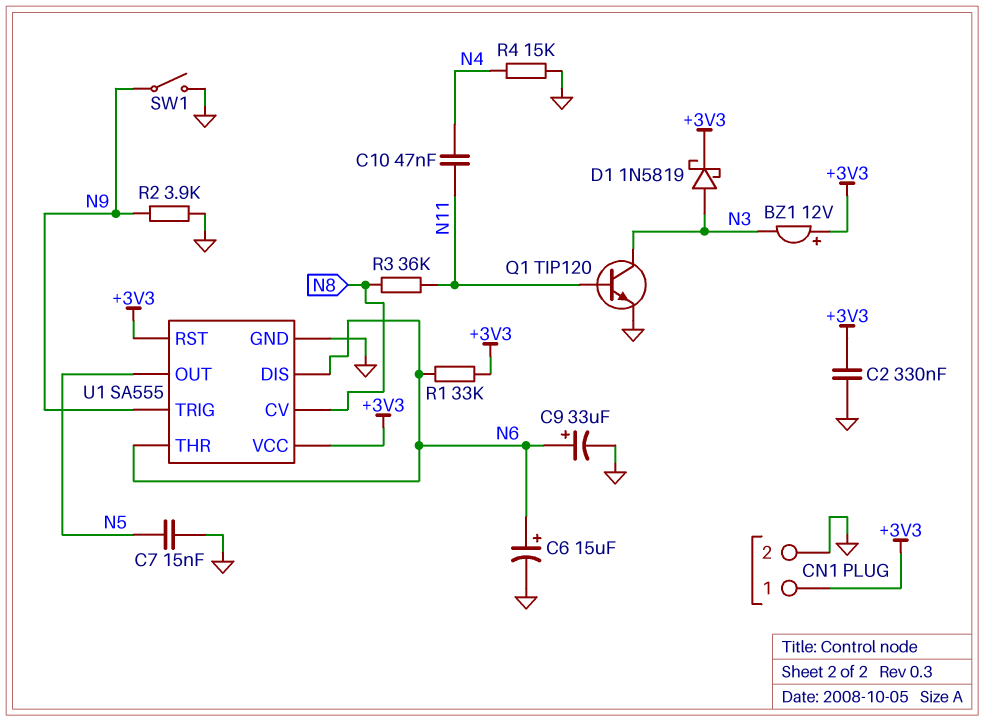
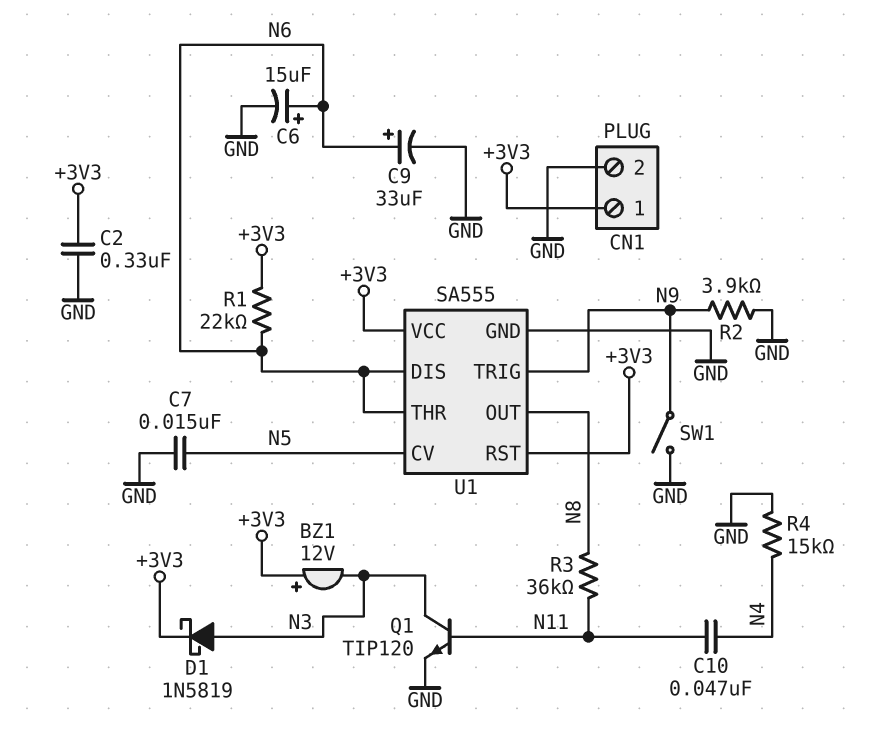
R1: 33k (+3V3, N6) -> 22k (+3V3, N6)
U1 pin CV: N8 -> N5
U1 pin OUT: N5 -> N8

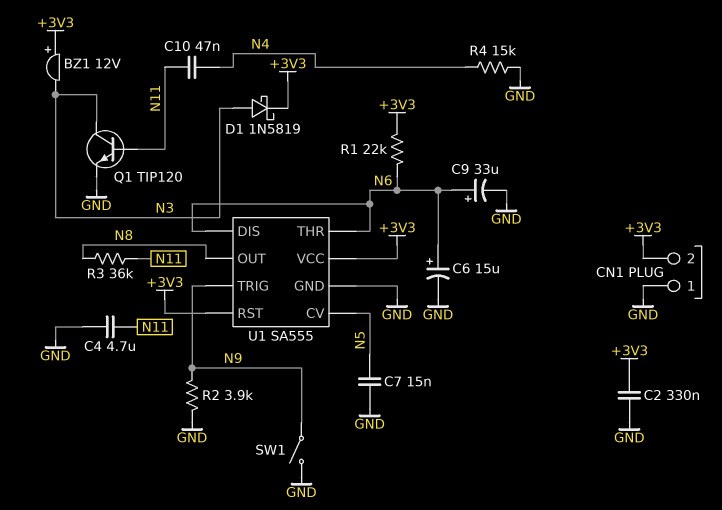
C4: none -> 4.7uF (GND, N11)
CN1 pin 1: +3V3 -> GND
CN1 pin 2: GND -> +3V3

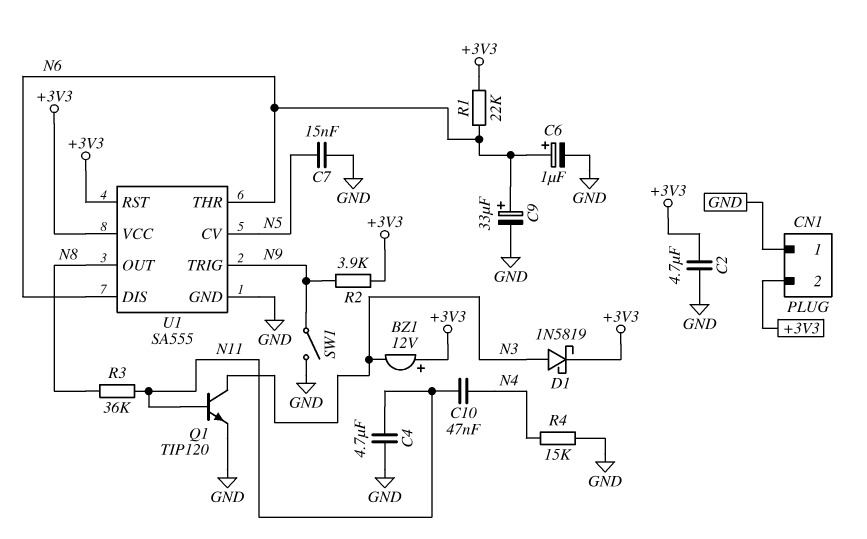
C2: 330nF (+3V3, GND) -> 4.7uF (+3V3, GND)
C6: 15uF (plus N6, minus GND) -> 1uF (plus N6, minus GND)
R2: 3.9k (GND, N9) -> 3.9k (+3V3, N9)

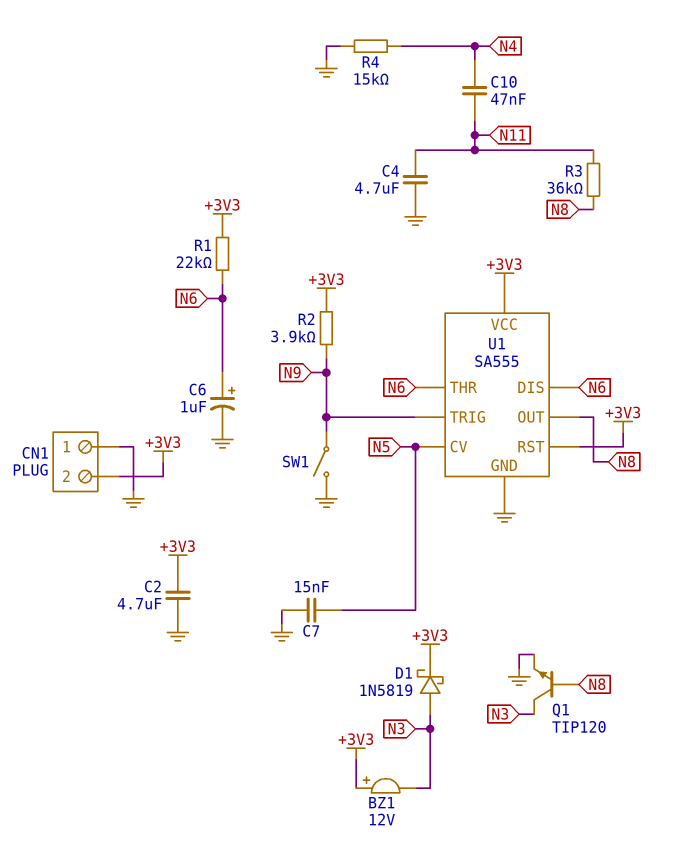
C9: 33uF (plus N6, minus GND) -> none
Q1: NPN TIP120 (B N11, C N3, E GND) -> NPN TIP120 (B N8, C N3, E GND)

